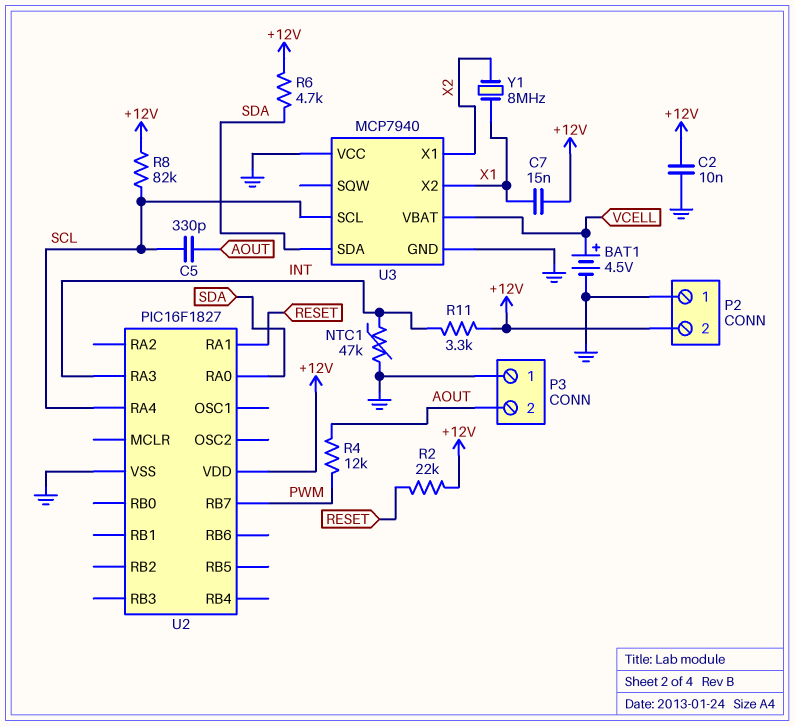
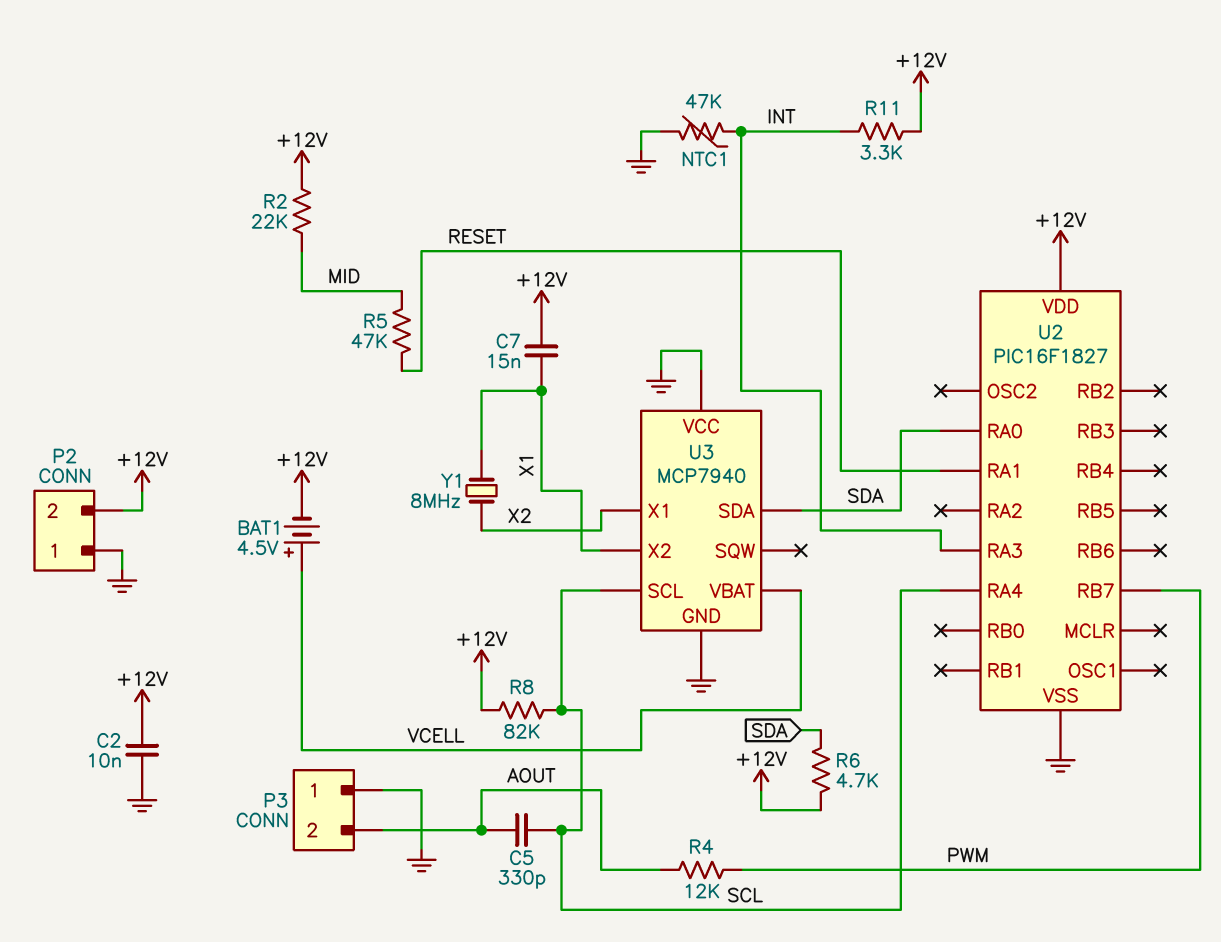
BAT1: 4.5V (plus VCELL, minus GND) -> 4.5V (plus VCELL, minus +12V)
R2: 22k (+12V, RESET) -> 22k (+12V, MID)
R5: none -> 47k (MID, RESET)

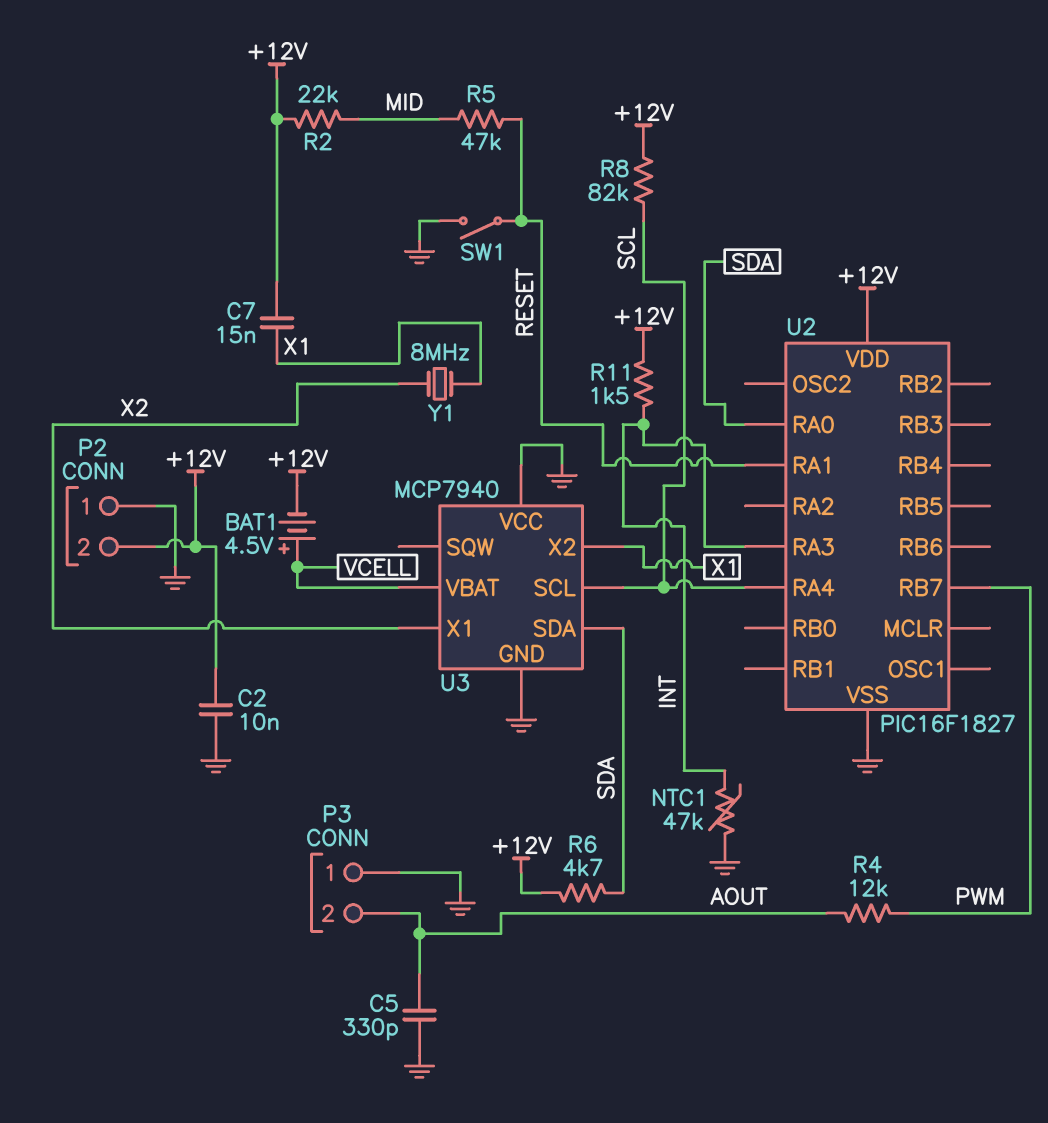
C5: 330pF (AOUT, SCL) -> 330pF (AOUT, GND)
R11: 3.3k (+12V, INT) -> 1.5k (+12V, INT)
SW1: none -> switch (GND, RESET)

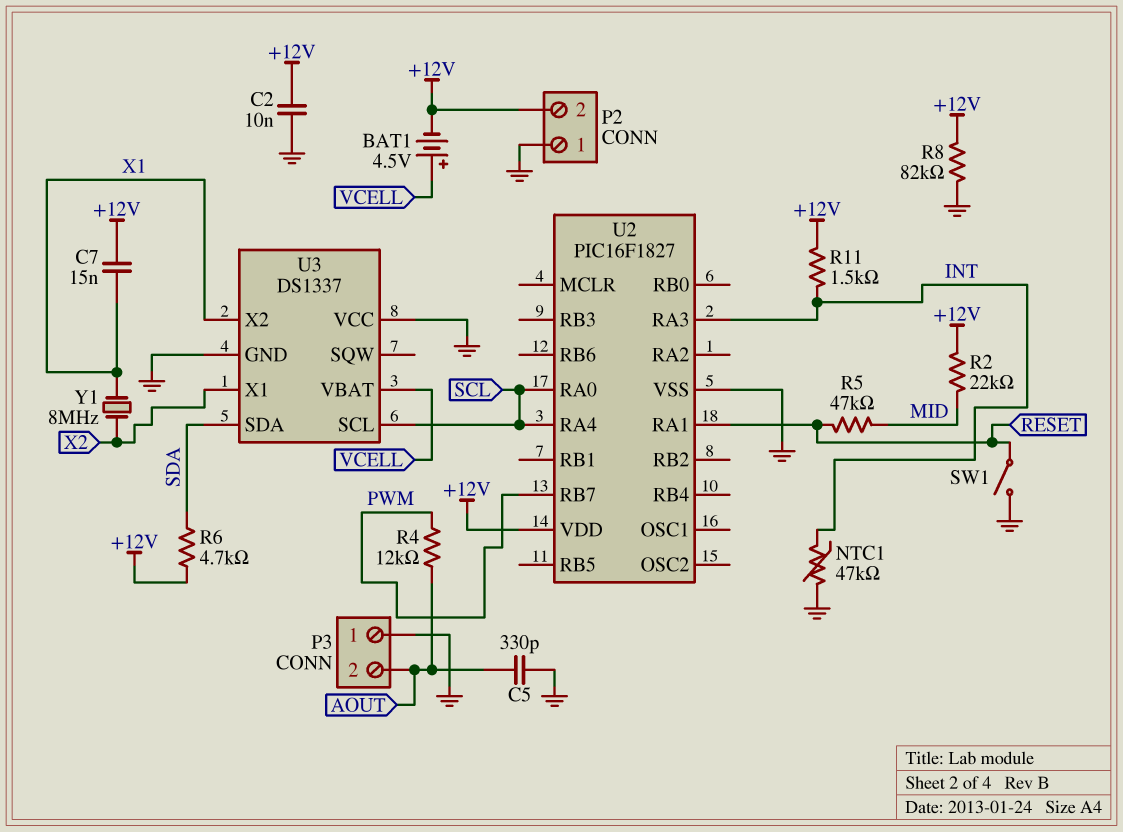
R8: 82k (+12V, SCL) -> 82k (+12V, GND)
U2 pin RA0: SDA -> SCL
U3: MCP7940 -> DS1337

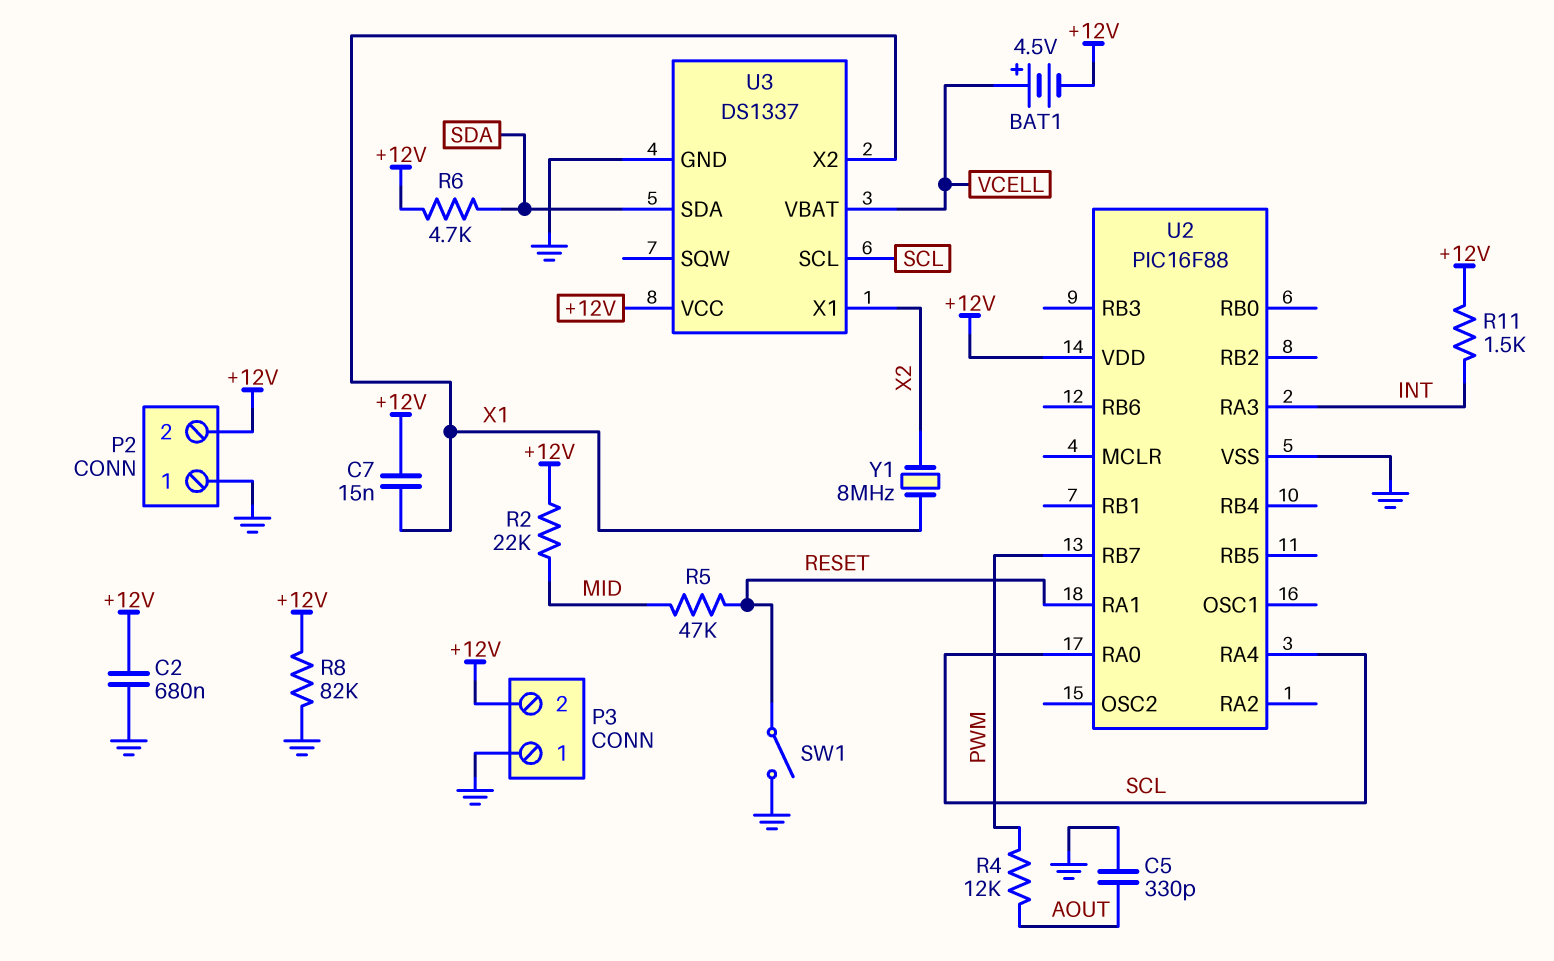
C2: 10nF (+12V, GND) -> 680nF (+12V, GND)
NTC1: 47k (GND, INT) -> none
P3 pin 2: AOUT -> +12V
U2: PIC16F1827 -> PIC16F88
U3 pin VCC: GND -> +12V

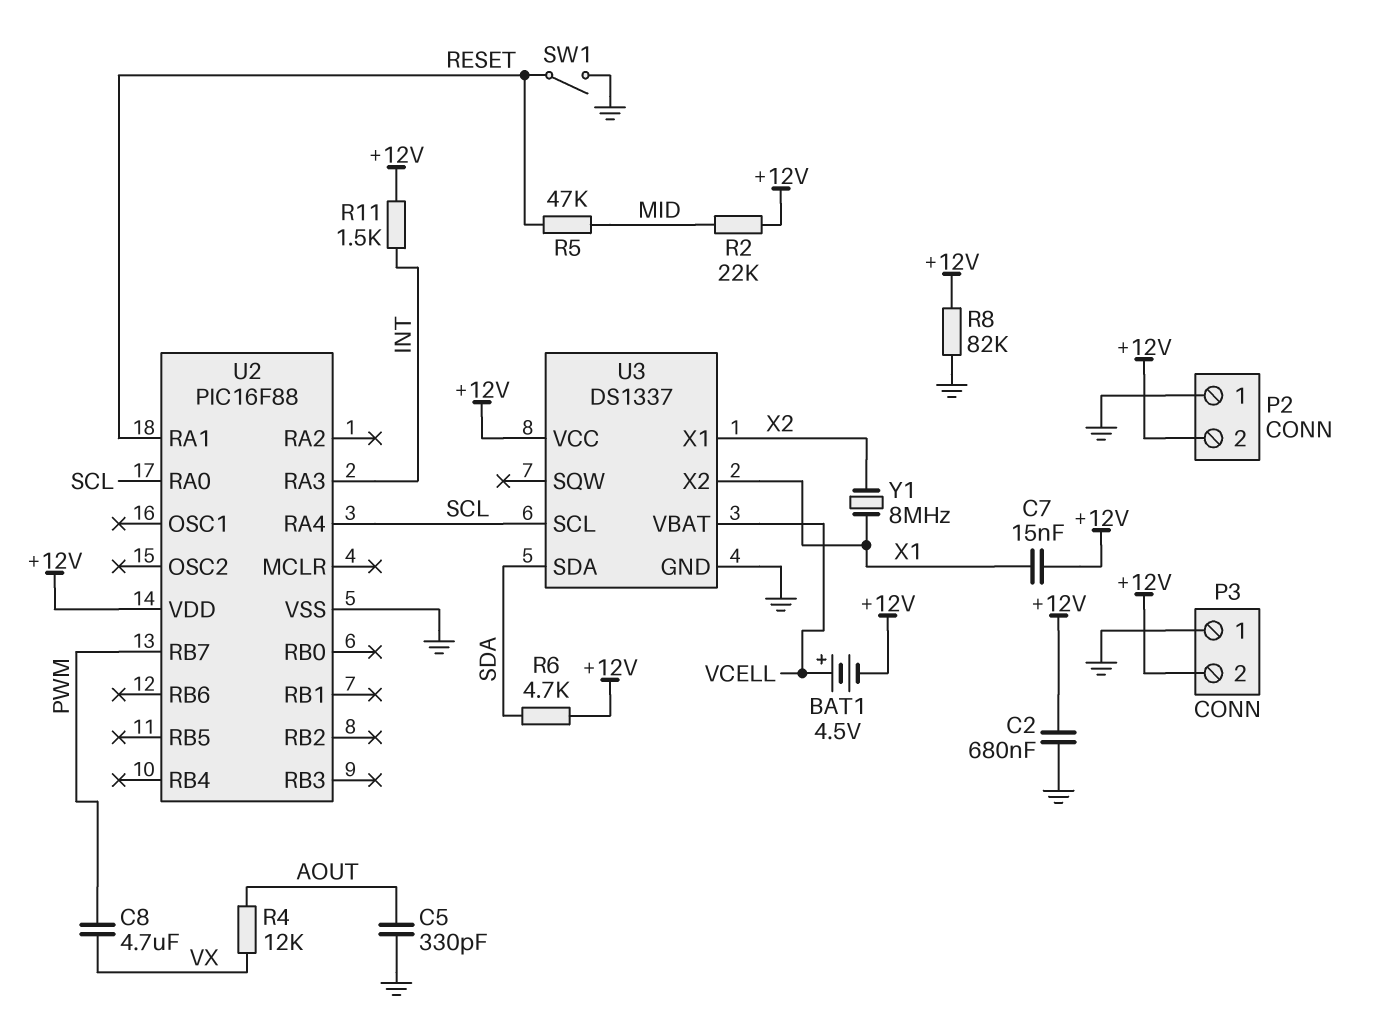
C8: none -> 4.7uF (PWM, VX)
R4: 12k (AOUT, PWM) -> 12k (AOUT, VX)

